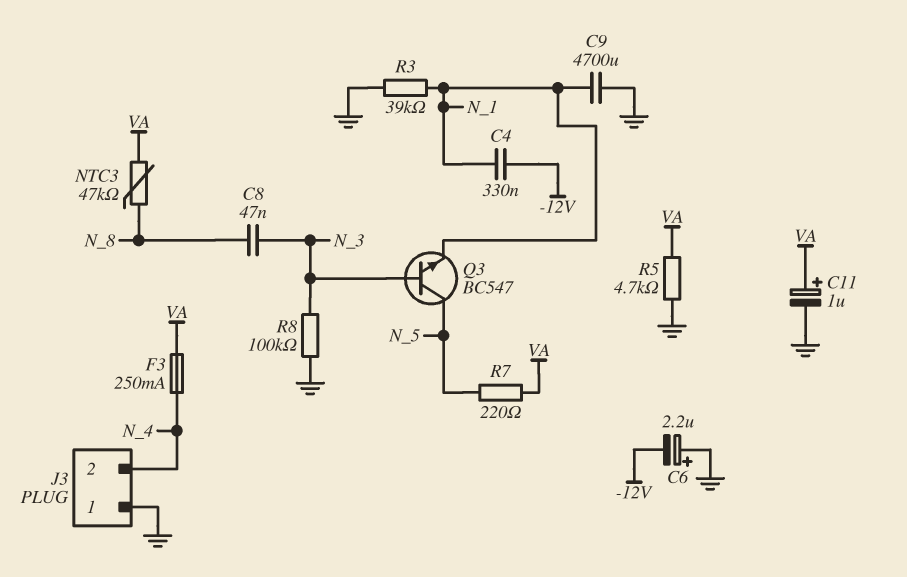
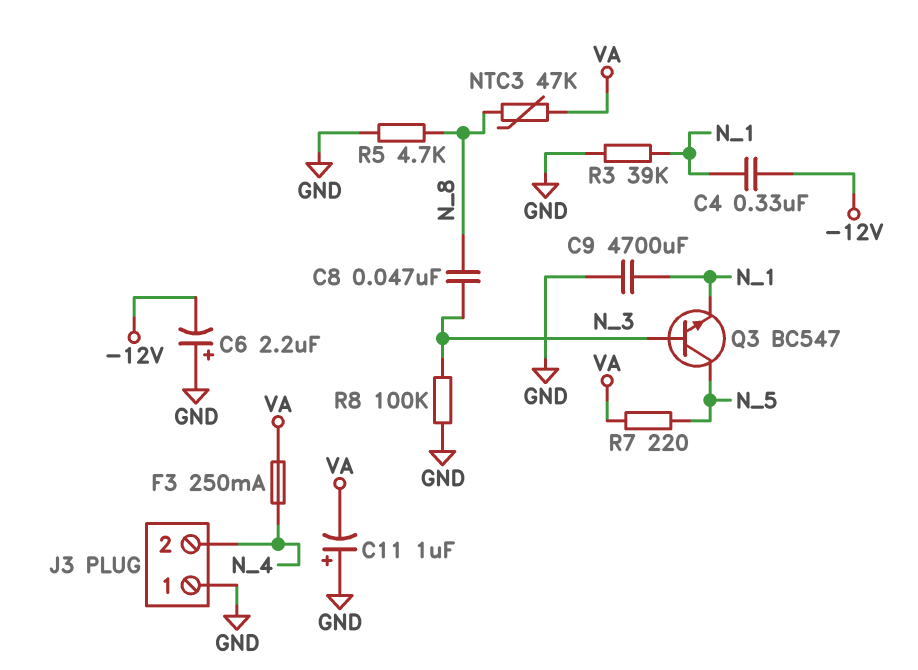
C11: 1uF (plus VA, minus GND) -> 1uF (plus GND, minus VA)
R5: 4.7k (GND, VA) -> 4.7k (GND, N_8)

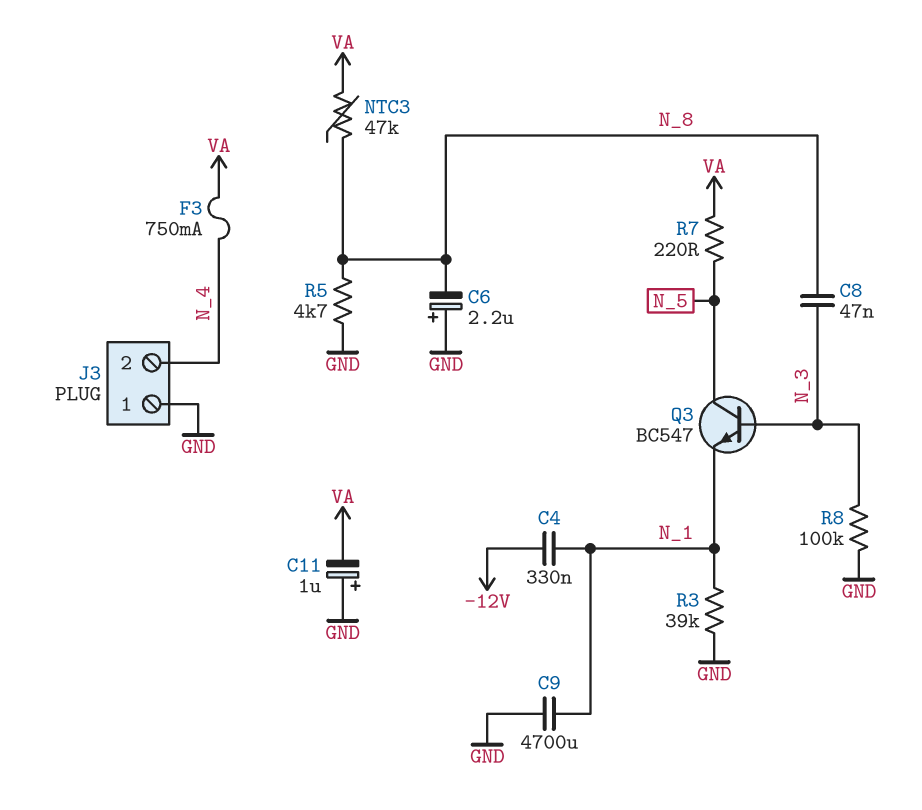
C6: 2.2uF (plus GND, minus -12V) -> 2.2uF (plus GND, minus N_8)
F3: 250mA (N_4, VA) -> 750mA (N_4, VA)

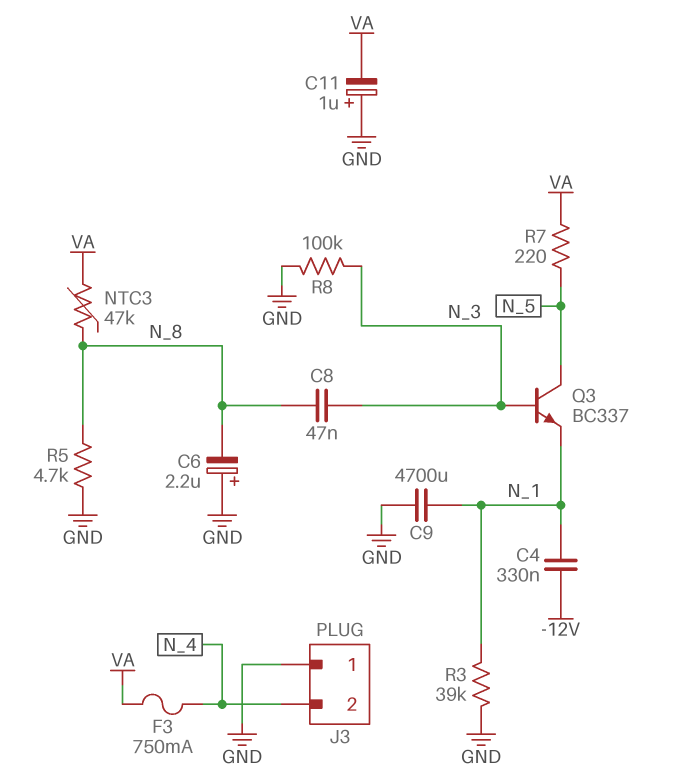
Q3: NPN BC547 (B N_3, C N_5, E N_1) -> NPN BC337 (B N_3, C N_5, E N_1)

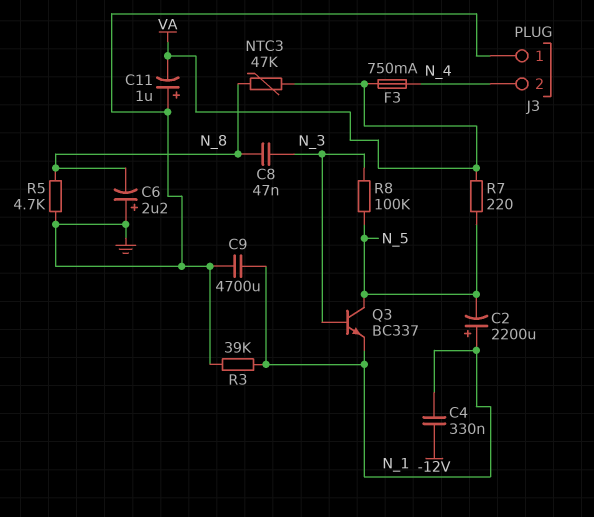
C2: none -> 2200uF (plus N_1, minus N_5)
R8: 100k (GND, N_3) -> 100k (N_3, N_5)

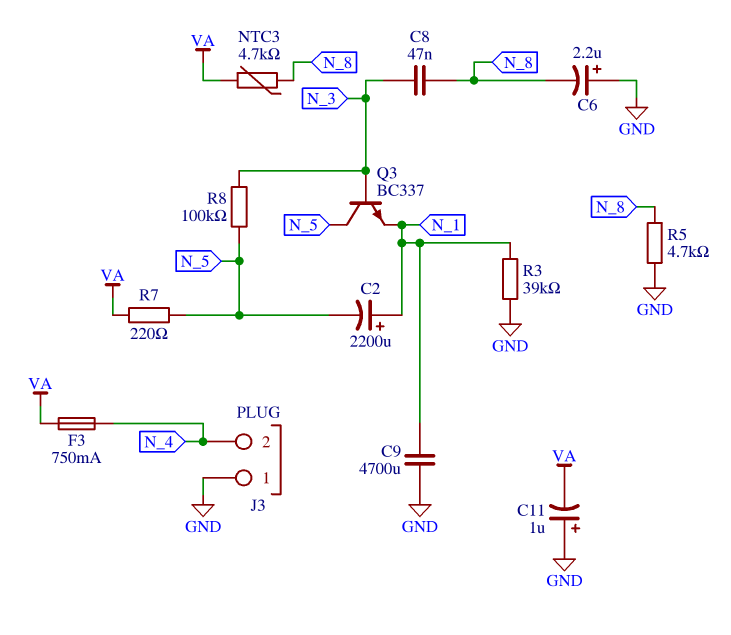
C4: 330nF (-12V, N_1) -> none
NTC3: 47k (N_8, VA) -> 4.7k (N_8, VA)

